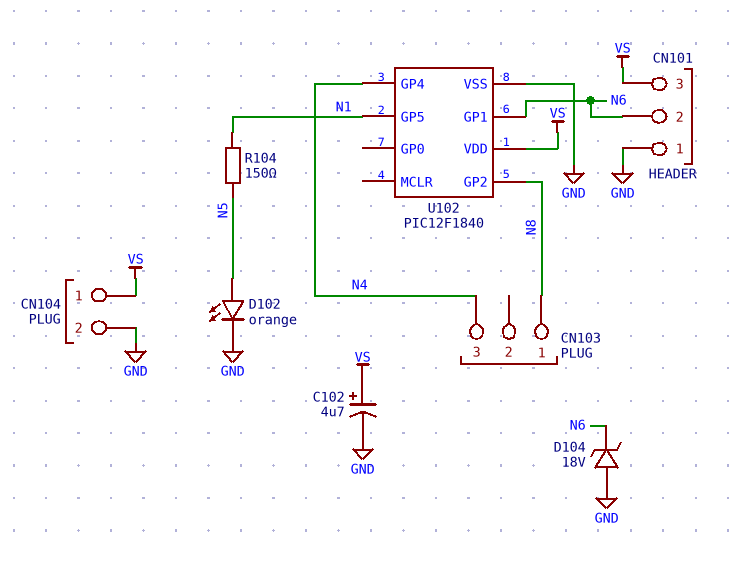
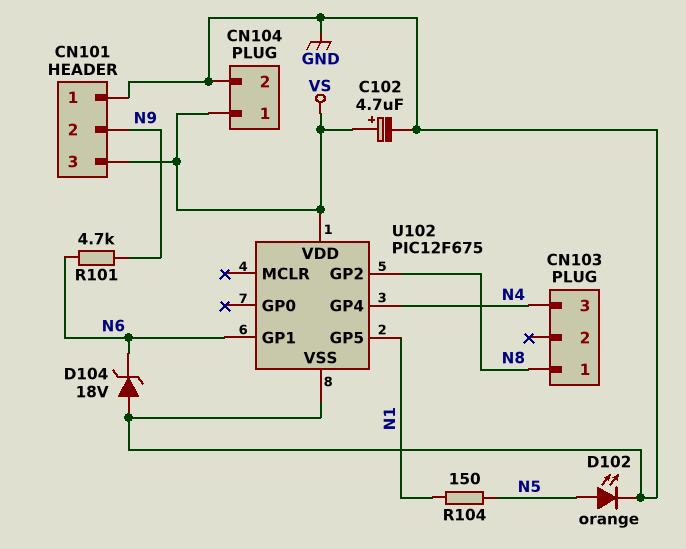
CN101 pin 2: N6 -> N9
R101: none -> 4.7k (N6, N9)
U102: PIC12F1840 -> PIC12F675

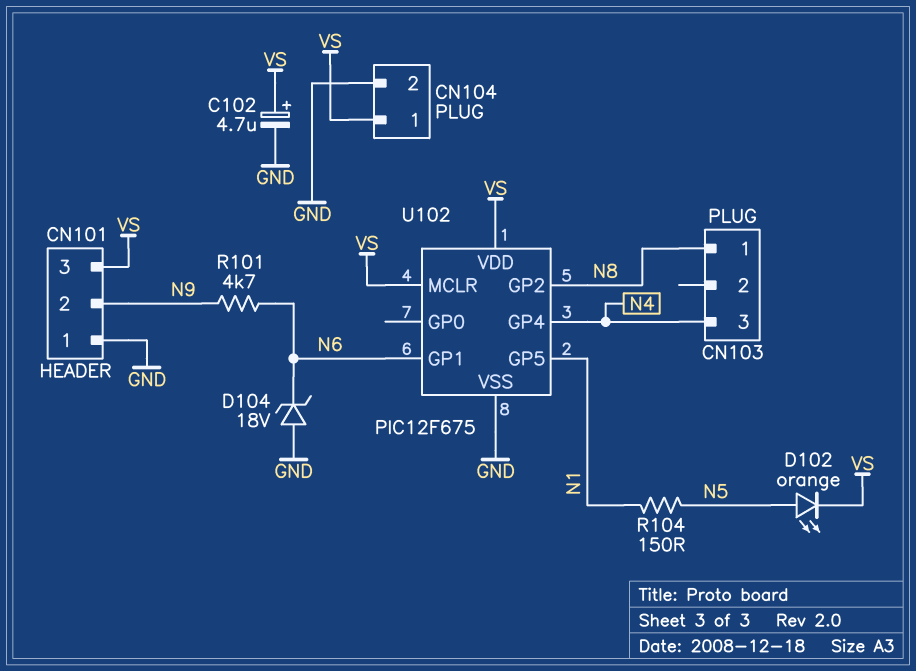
D102: LED orange (A N5, K GND) -> LED orange (A N5, K VS)
U102 pin MCLR: none -> VS

